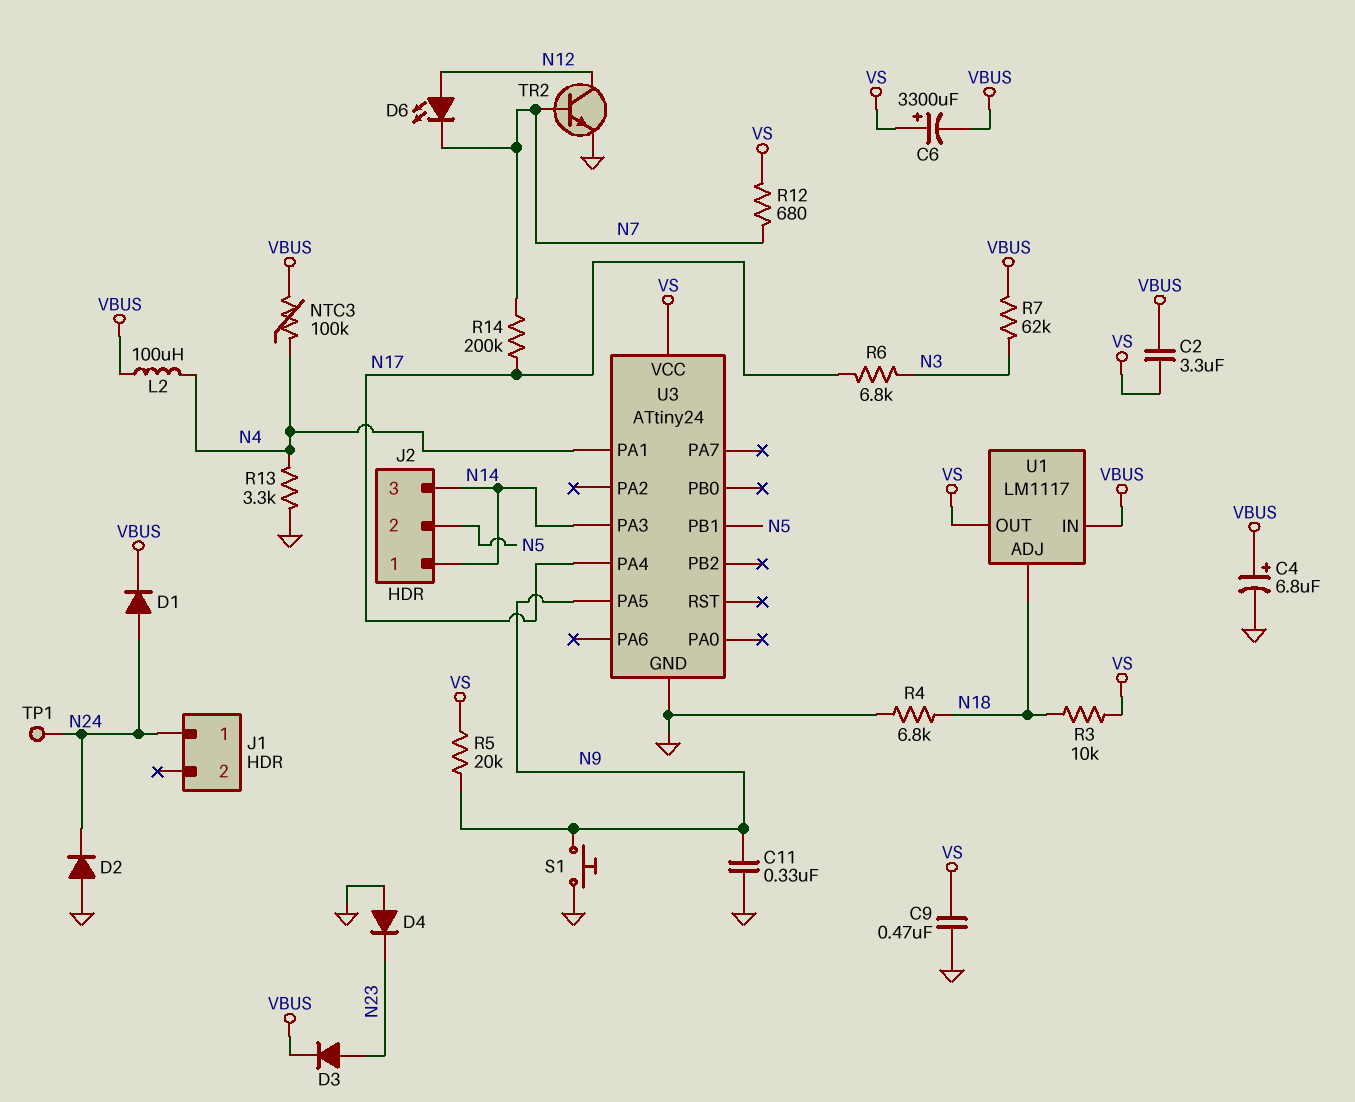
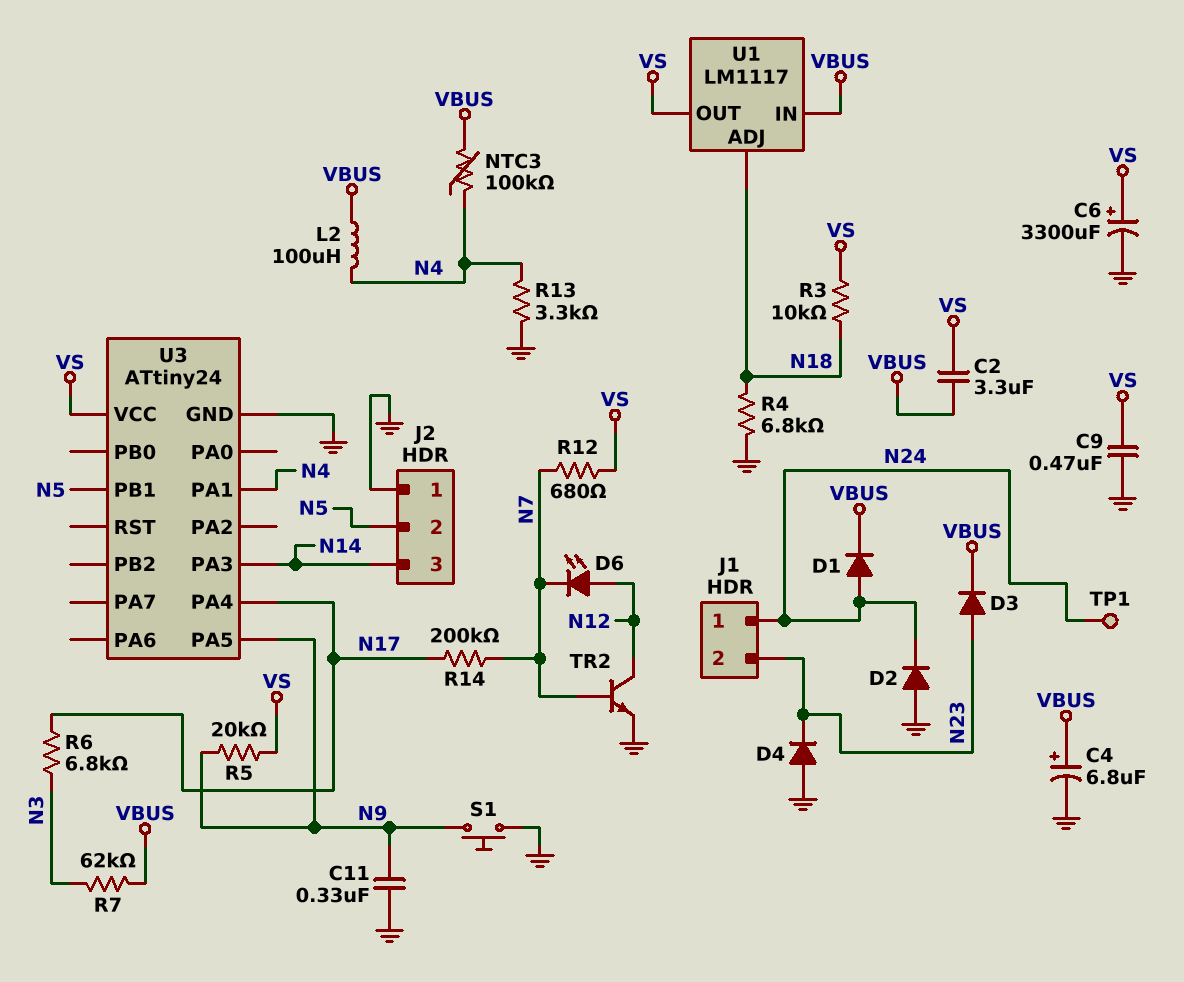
C6: 3300uF (plus VS, minus VBUS) -> 3300uF (plus VS, minus GND)
J1 pin 2: none -> N23
J2 pin 1: N14 -> GND

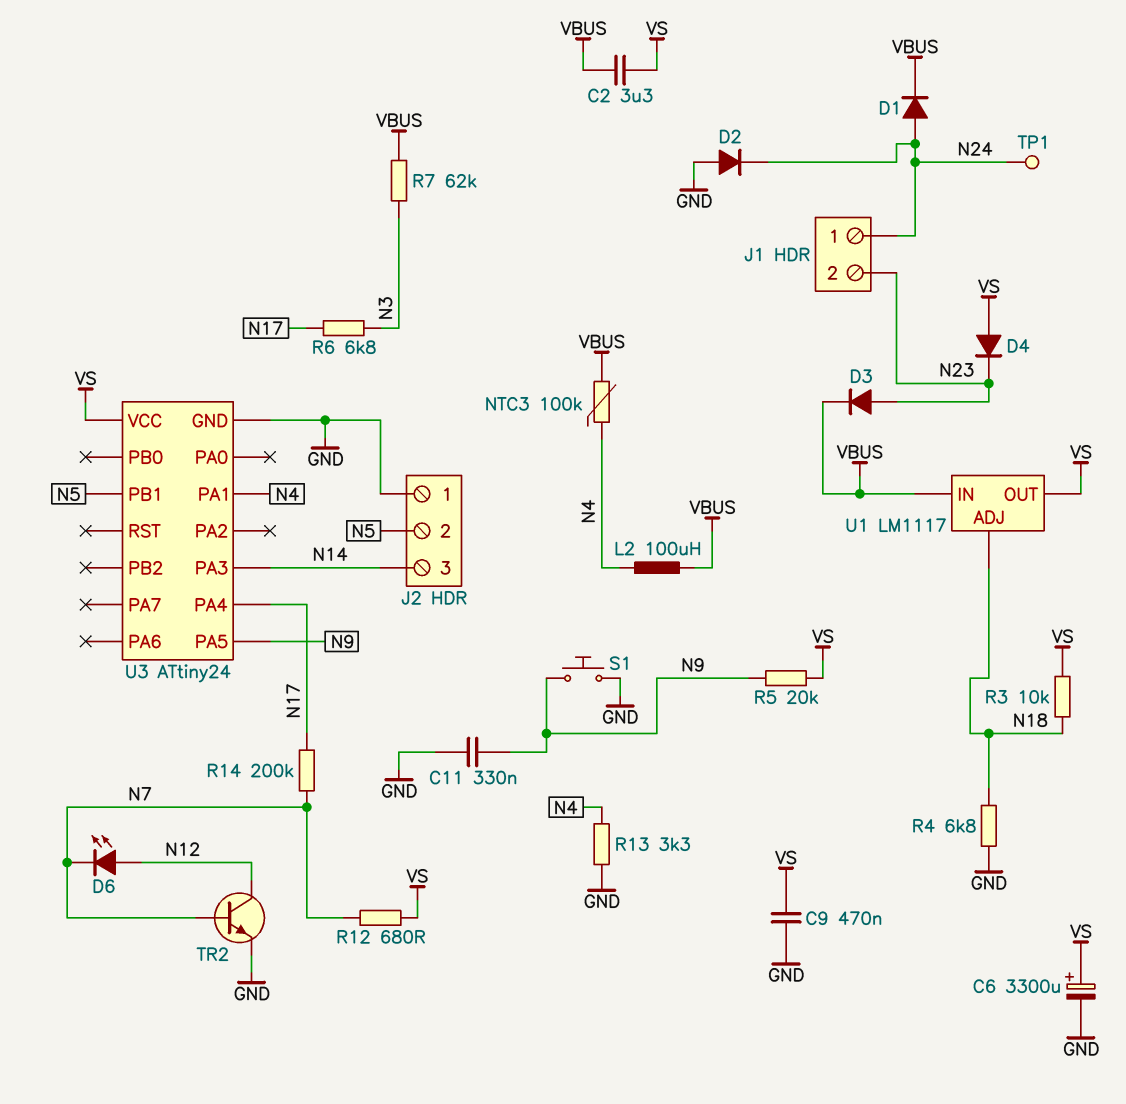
C4: 6.8uF (plus VBUS, minus GND) -> none
D4: diode (A GND, K N23) -> diode (A VS, K N23)

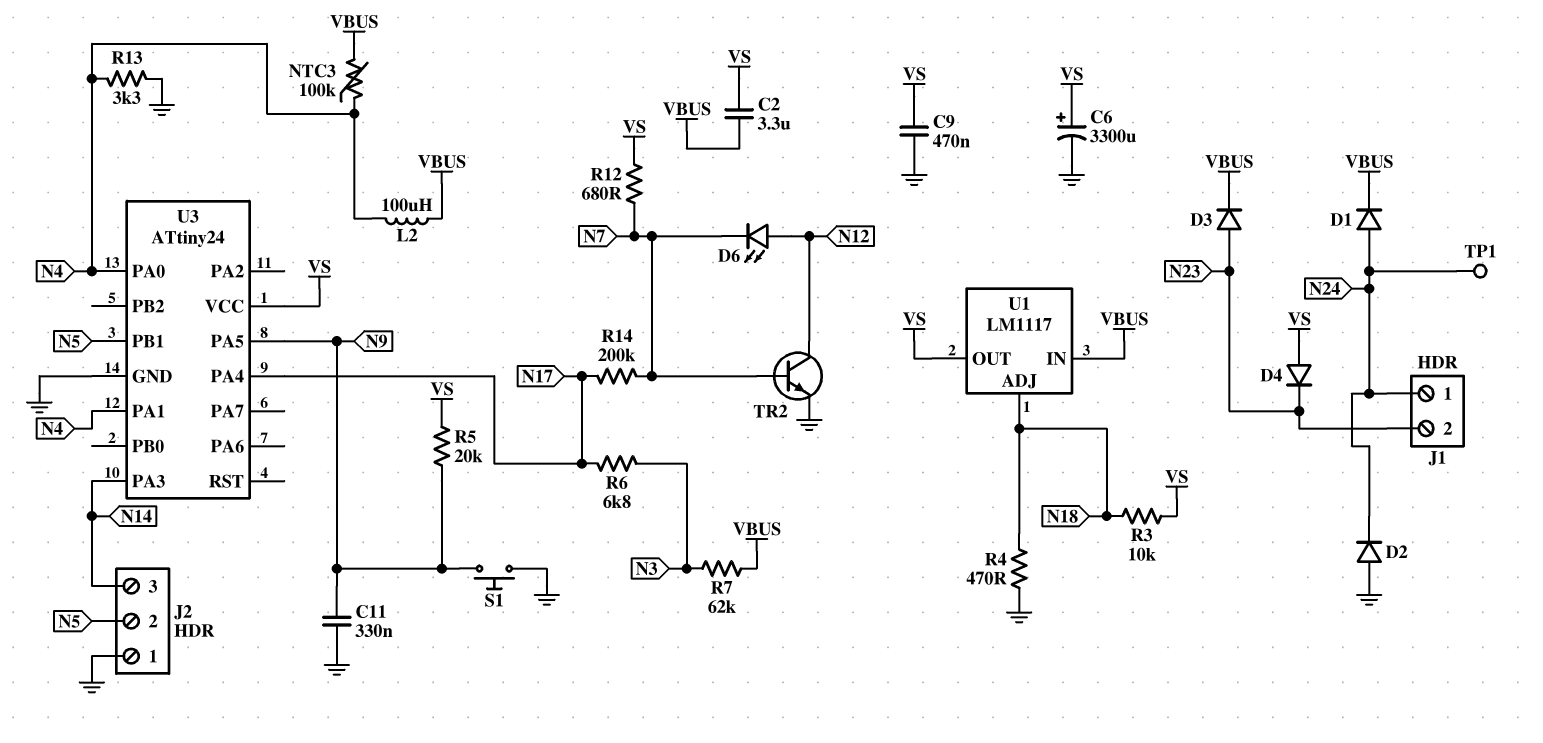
R4: 6.8k (GND, N18) -> 470 (GND, N18)
U3 pin PA0: none -> N4

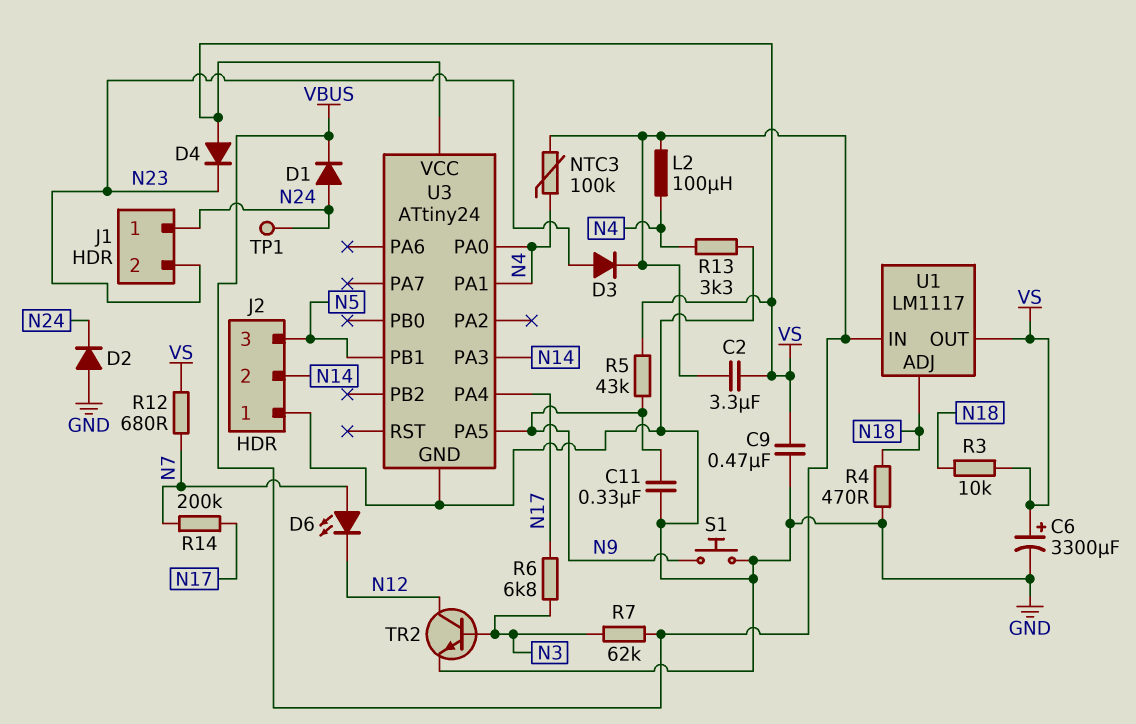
D6: LED (A N12, K N7) -> LED (A N7, K N12)
J2 pin 2: N5 -> N14
J2 pin 3: N14 -> N5
R5: 20k (N9, VS) -> 43k (N9, VS)
TR2: NPN (B N7, C N12, E GND) -> NPN (B N3, C N12, E GND)

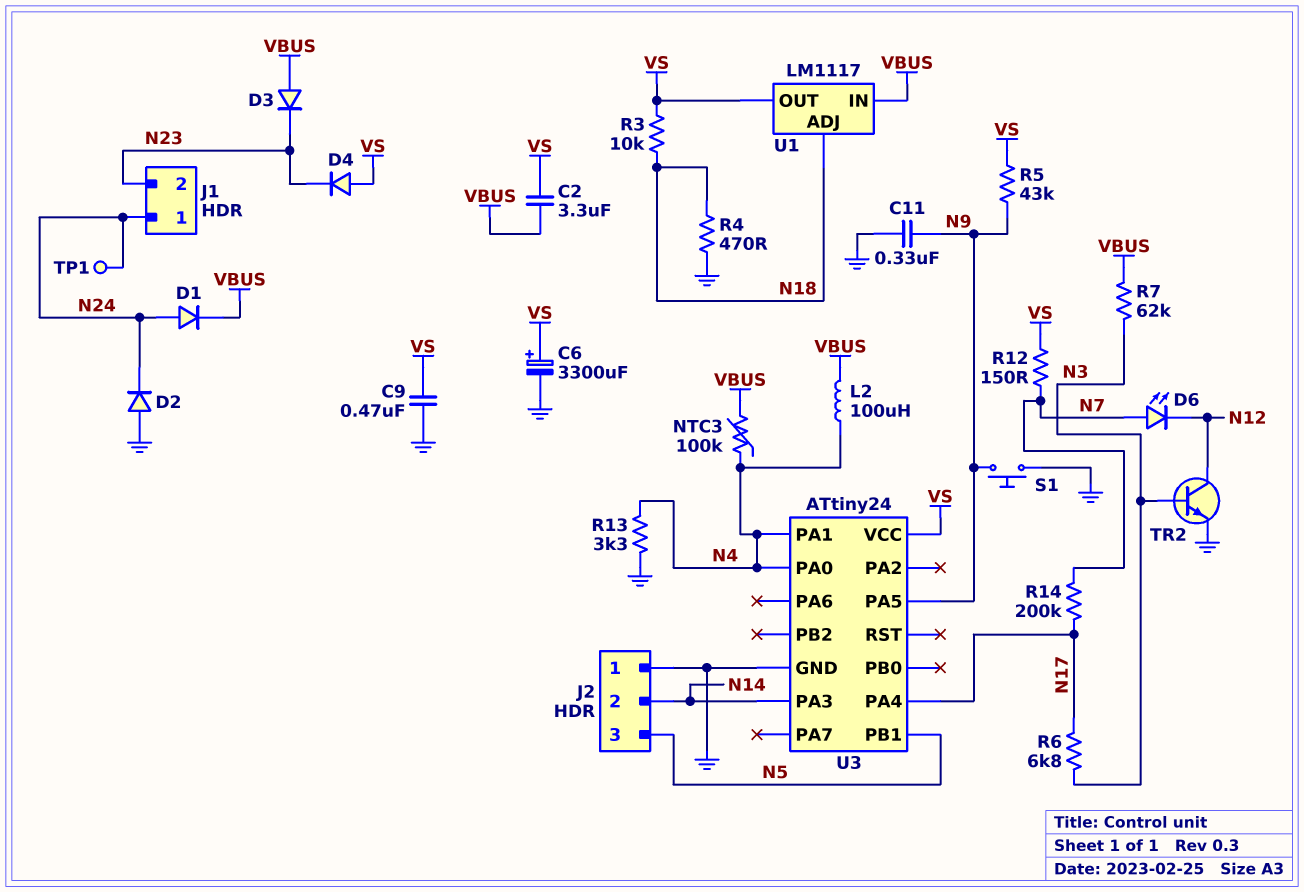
D3: diode (A N23, K VBUS) -> diode (A VBUS, K N23)
R12: 680 (N7, VS) -> 150 (N7, VS)

